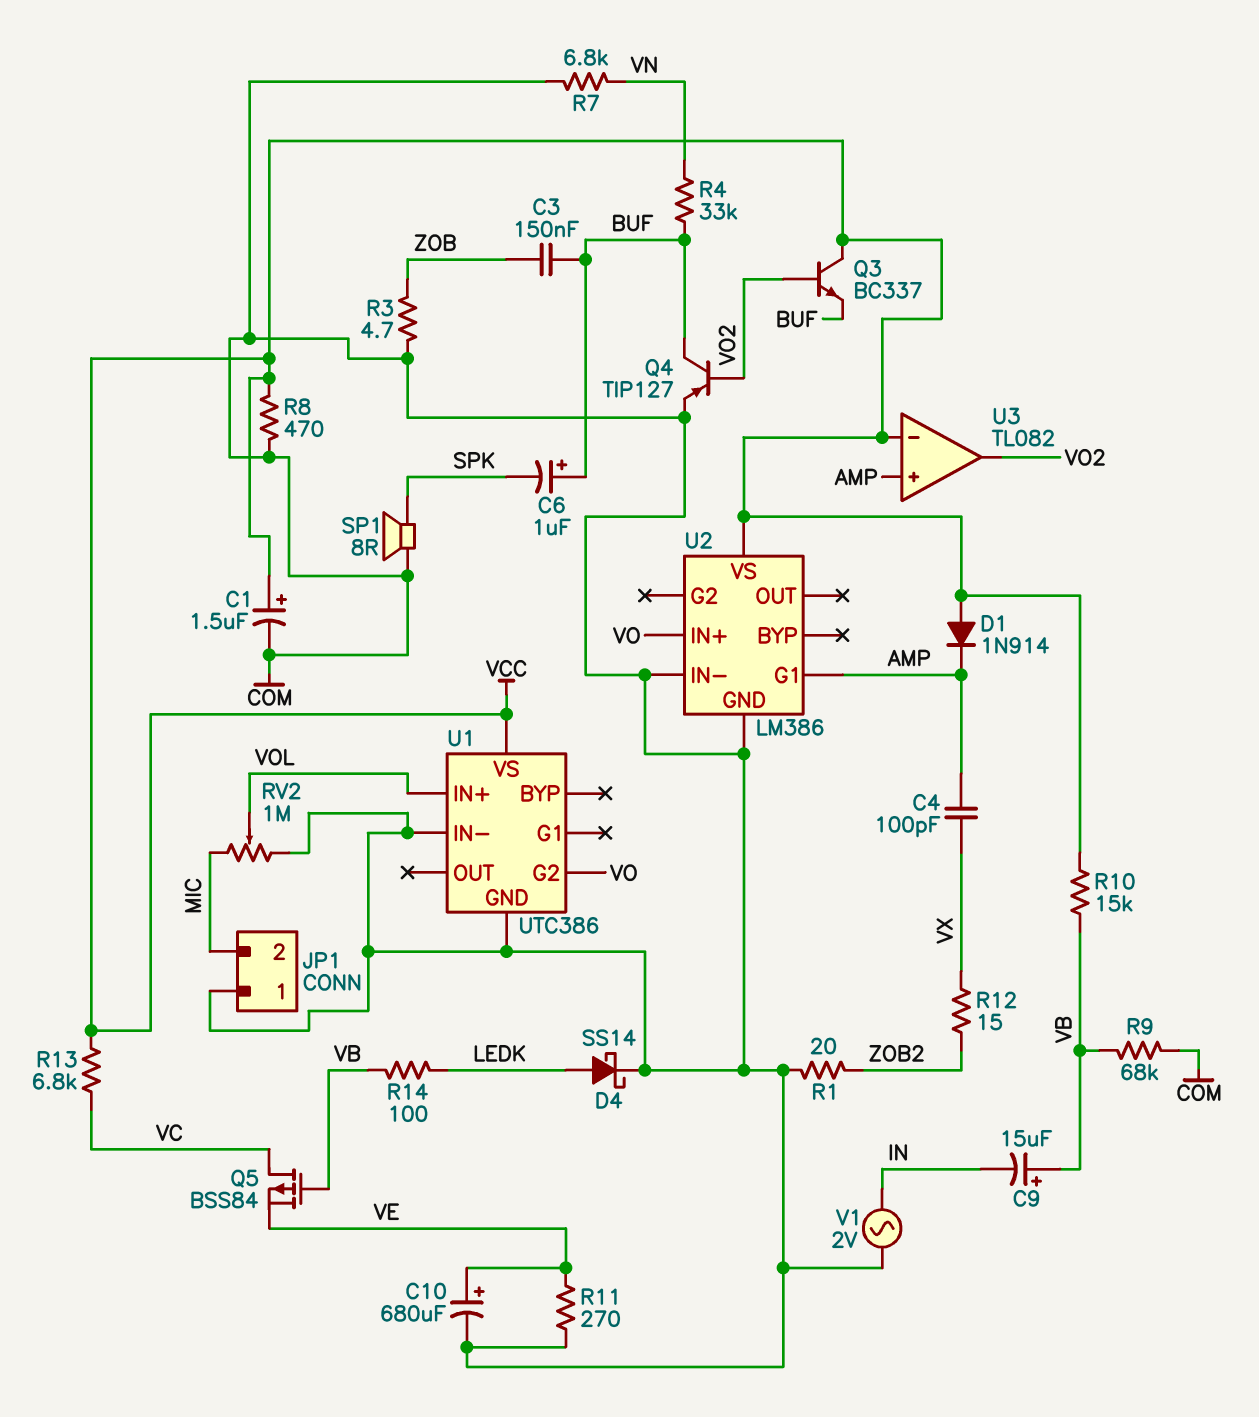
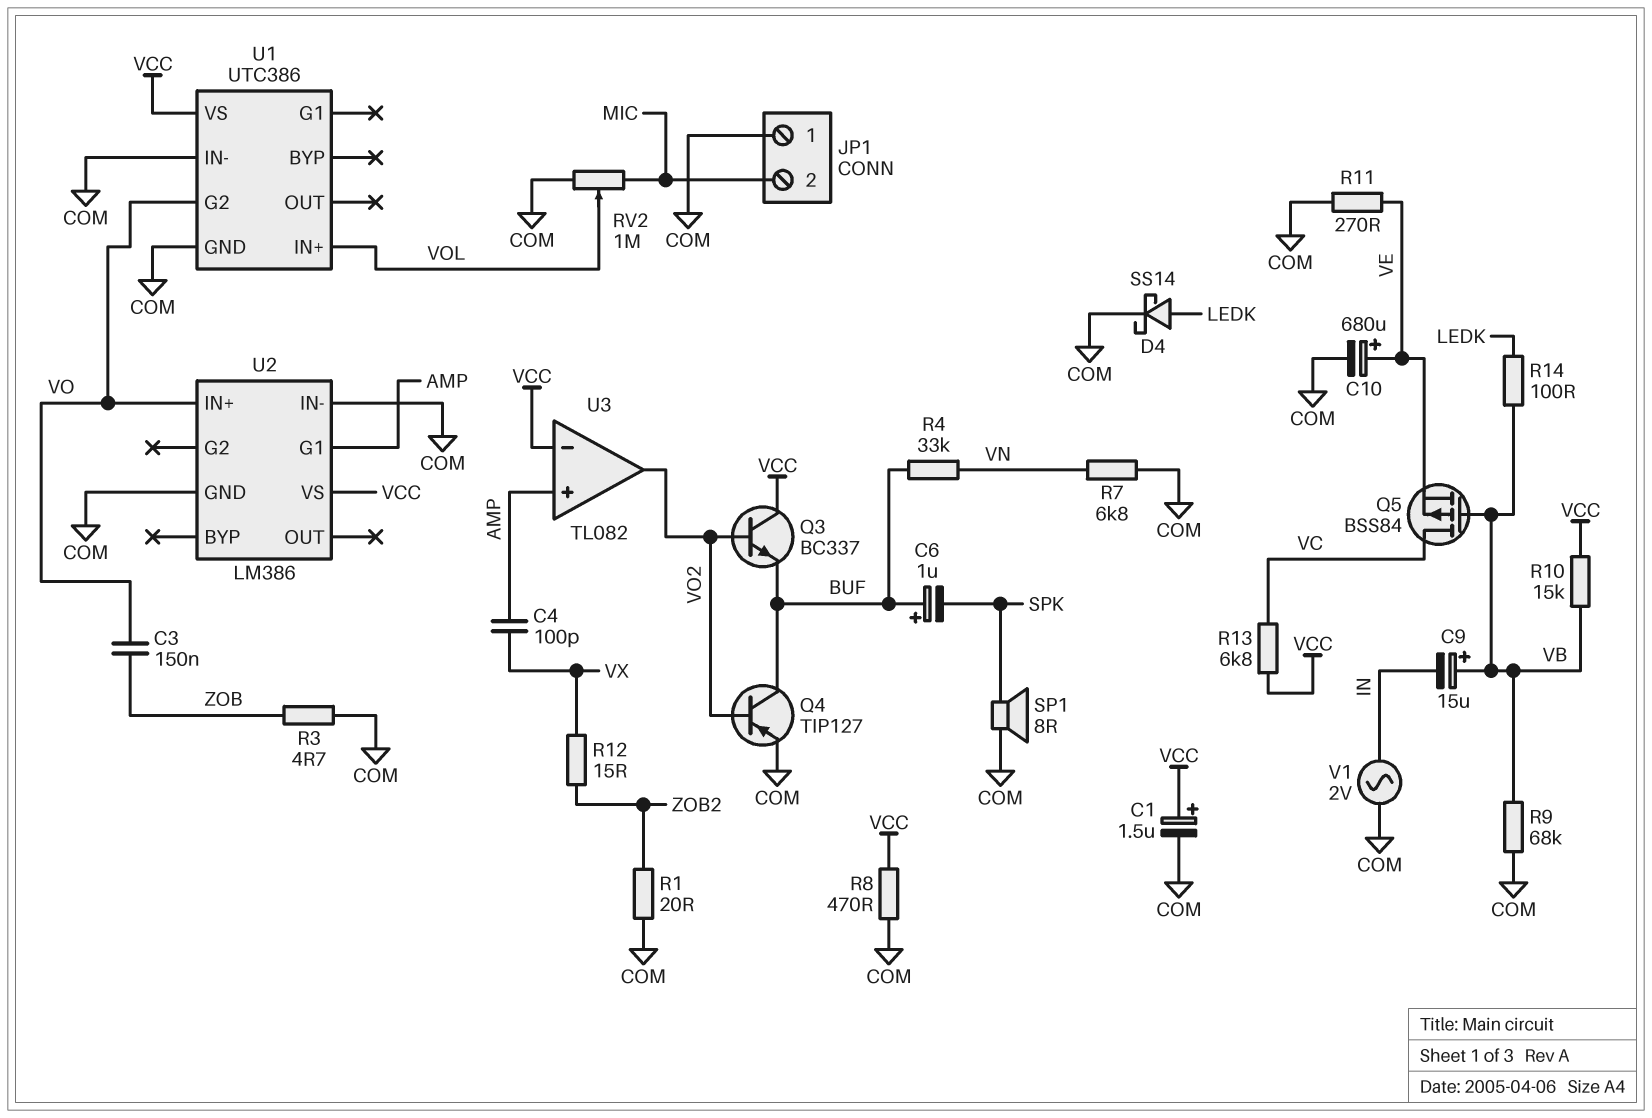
C3: 150nF (BUF, ZOB) -> 150nF (VO, ZOB)
D1: diode 1N914 (A VCC, K AMP) -> none

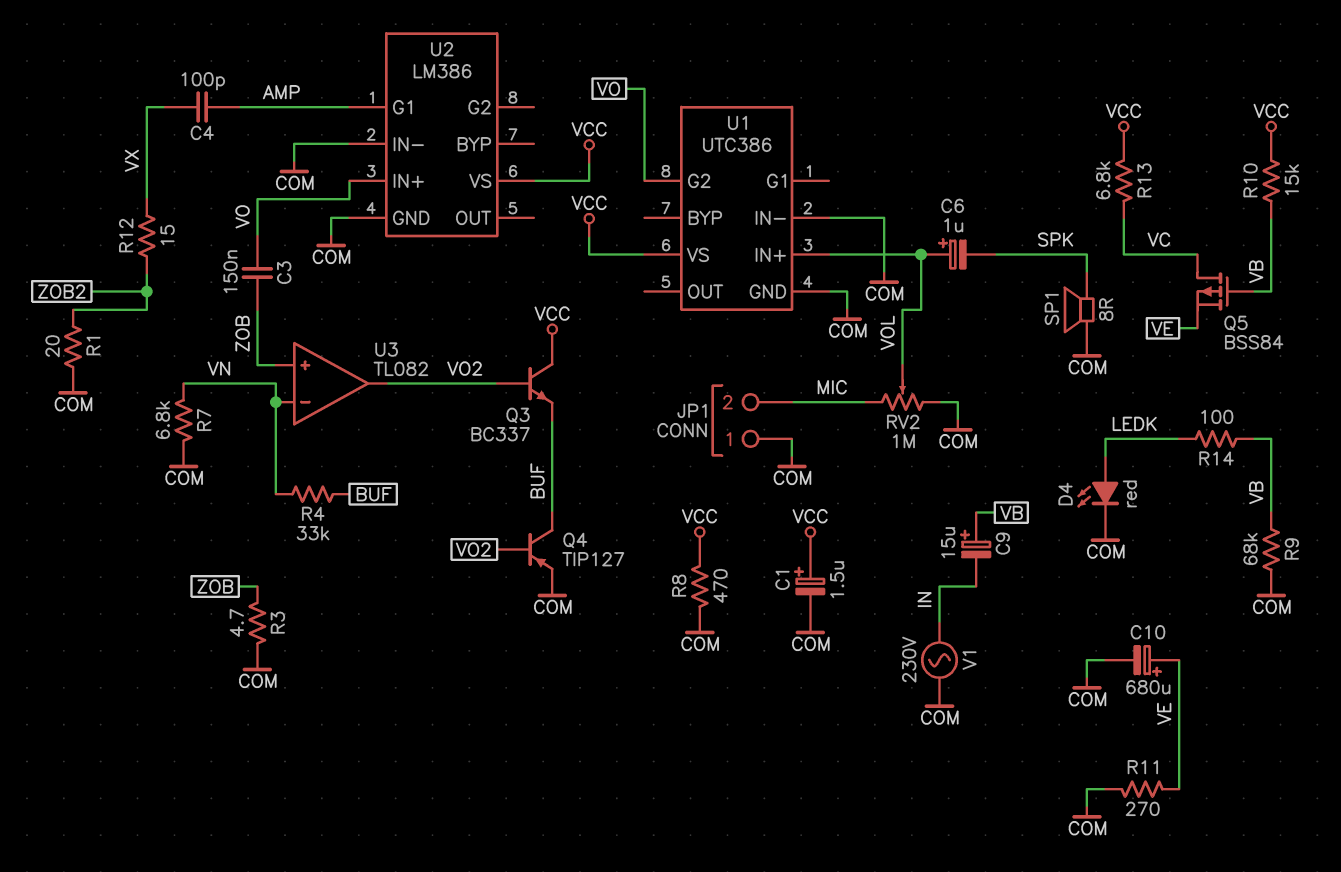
C6: 1uF (plus BUF, minus SPK) -> 1uF (plus VOL, minus SPK)
D4: schottky SS14 (A LEDK, K COM) -> LED red (A LEDK, K COM)
U3 pin in+: AMP -> ZOB
U3 pin in-: VCC -> VN
V1: AC 2V (COM, IN) -> AC 230V (COM, IN)

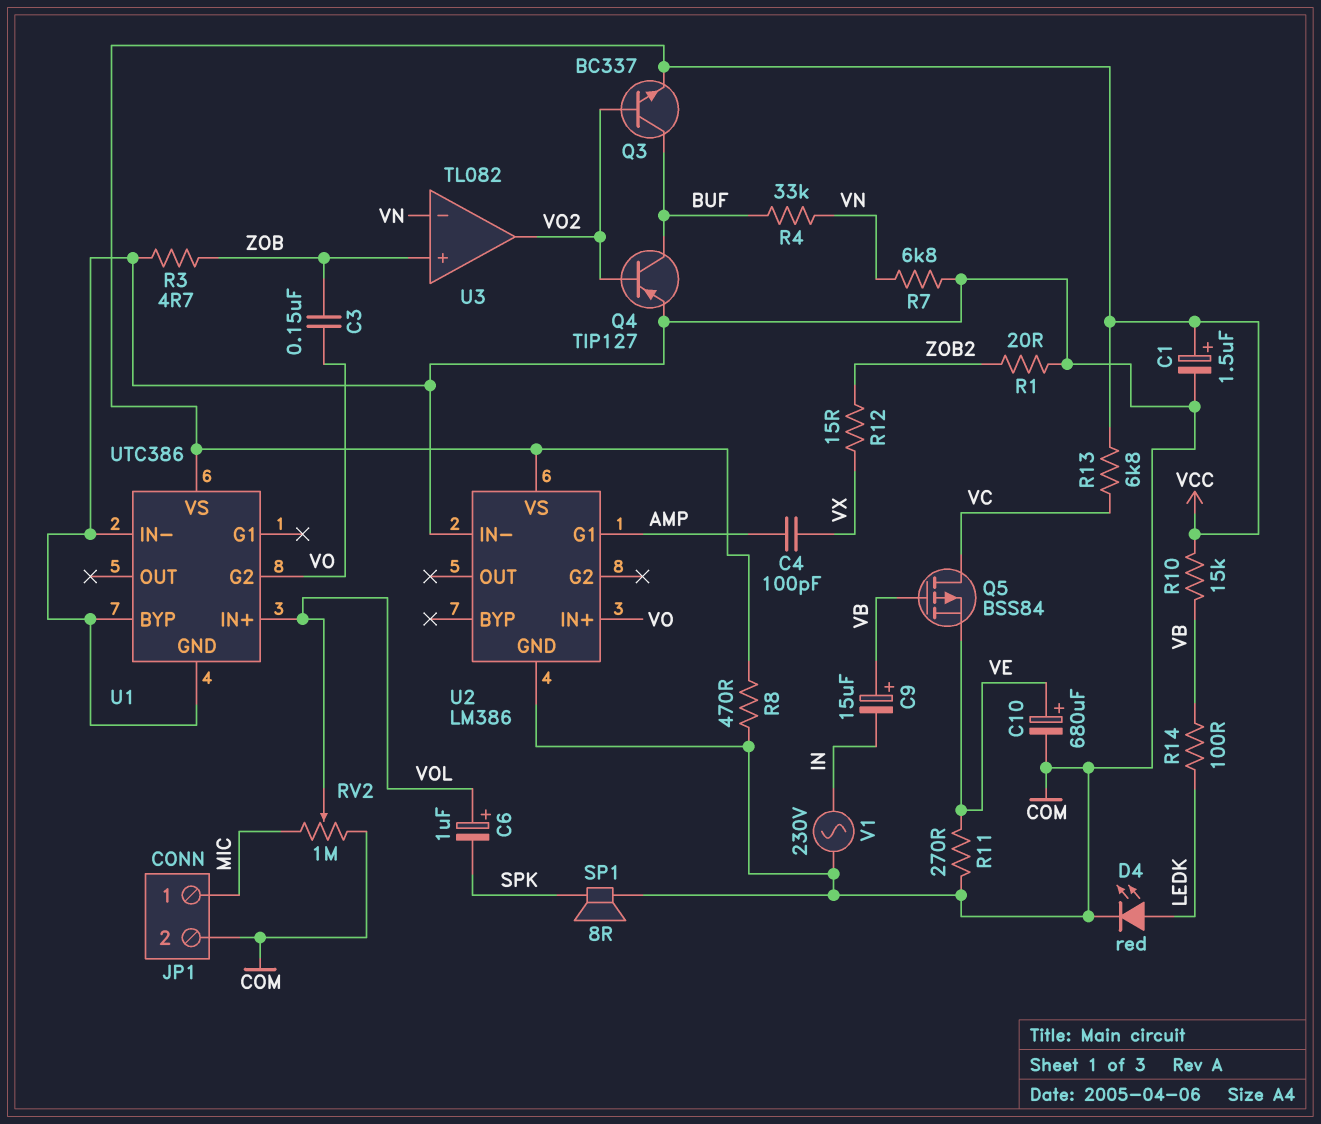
JP1 pin 1: COM -> MIC
JP1 pin 2: MIC -> COM
Q3: NPN BC337 (B VO2, C VCC, E BUF) -> NPN BC337 (B VO2, C BUF, E VCC)
R9: 68k (COM, VB) -> none
U1 pin BYP: none -> COM

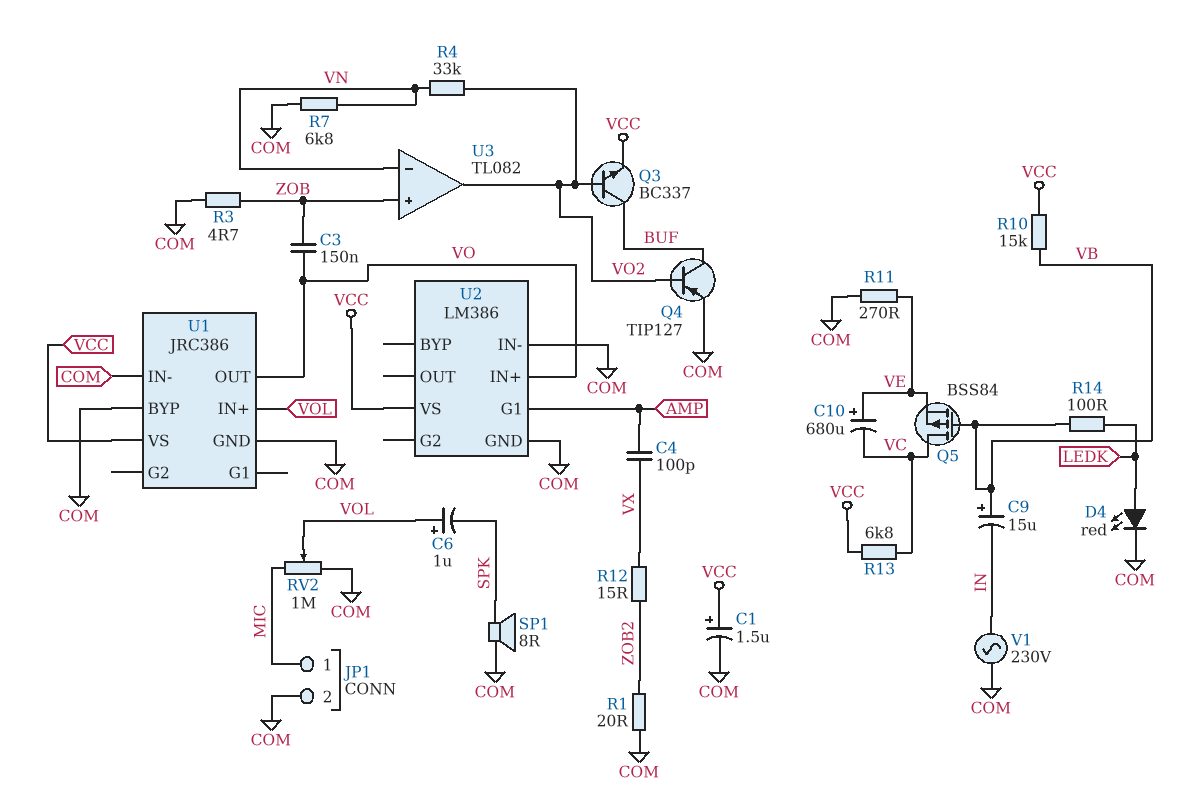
C10: 680uF (plus VE, minus COM) -> 680uF (plus VE, minus VC)
R4: 33k (BUF, VN) -> 33k (VN, VO2)
R8: 470 (COM, VCC) -> none
U1: UTC386 -> JRC386
U1 pin G2: VO -> none
U1 pin OUT: none -> VO

